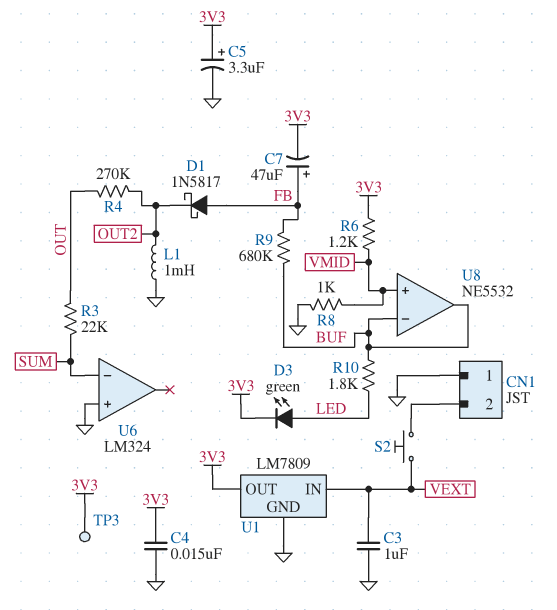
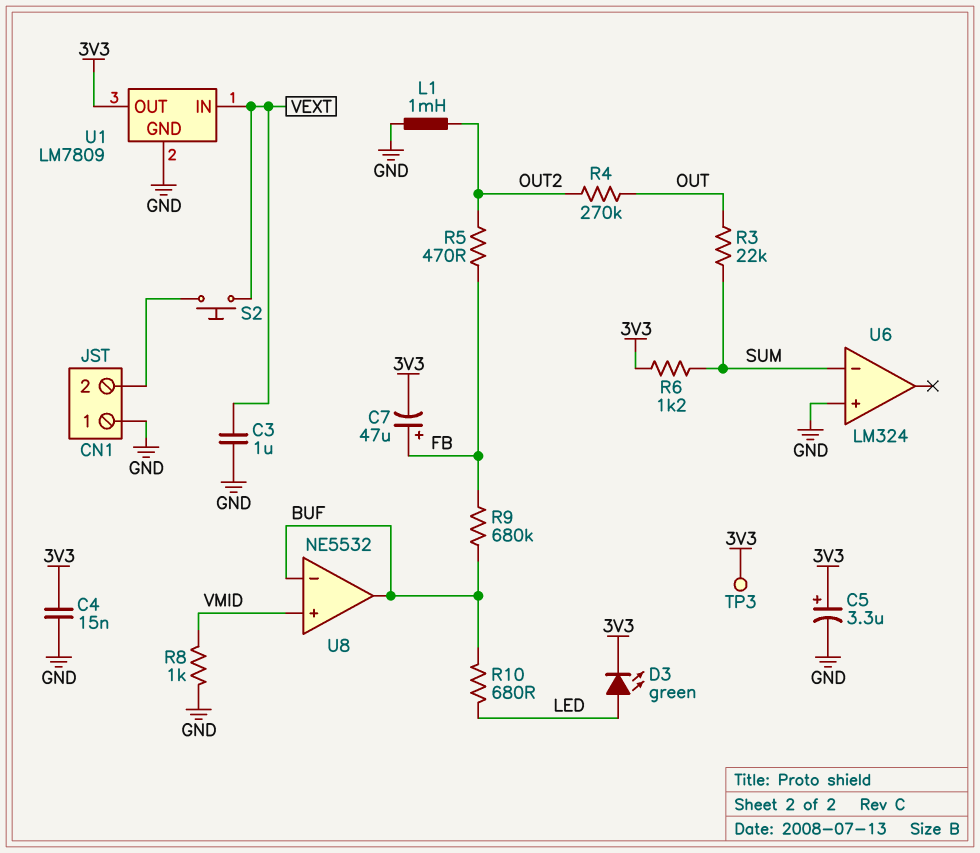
D1: schottky 1N5817 (A FB, K OUT2) -> none
R5: none -> 470 (FB, OUT2)
R6: 1.2k (3V3, VMID) -> 1.2k (3V3, SUM)
R10: 1.8k (BUF, LED) -> 680 (BUF, LED)

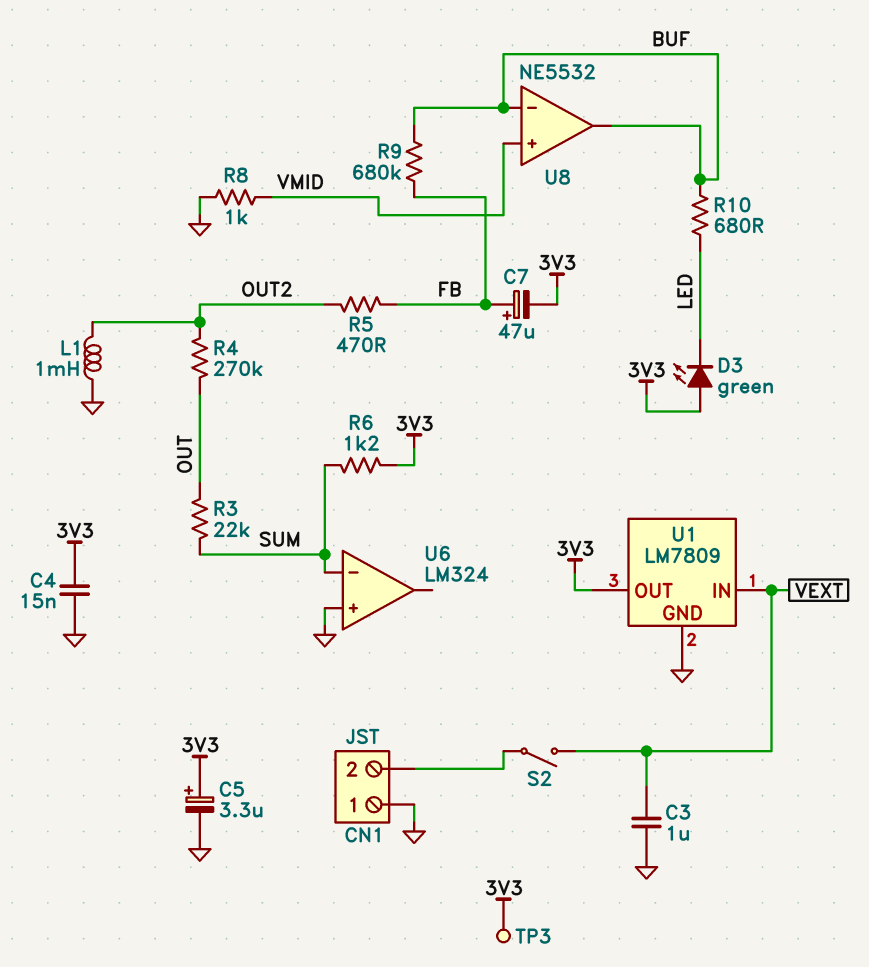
D3: LED green (A LED, K 3V3) -> LED green (A 3V3, K LED)
S2: button (CN1/2, VEXT) -> switch (CN1/2, VEXT)

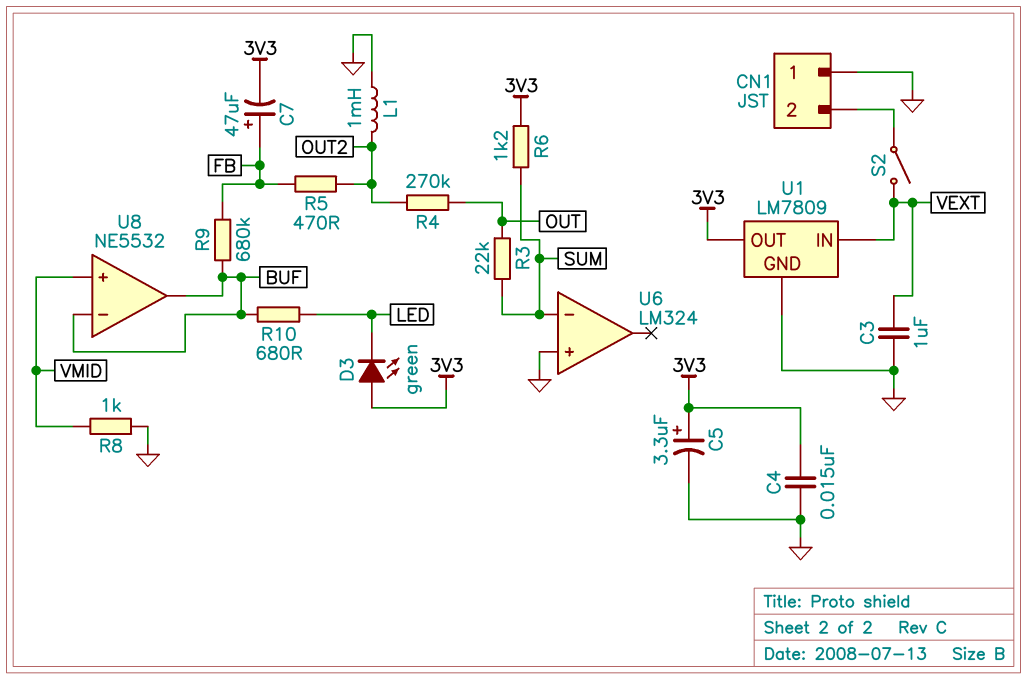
TP3: test point (3V3) -> none

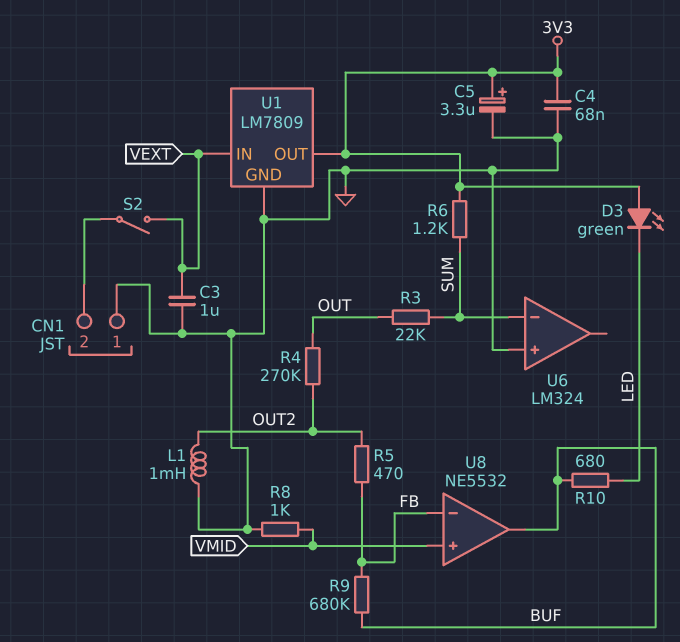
C4: 15nF (3V3, GND) -> 68nF (3V3, GND)
C7: 47uF (plus FB, minus 3V3) -> none
U8 pin in-: BUF -> FB

